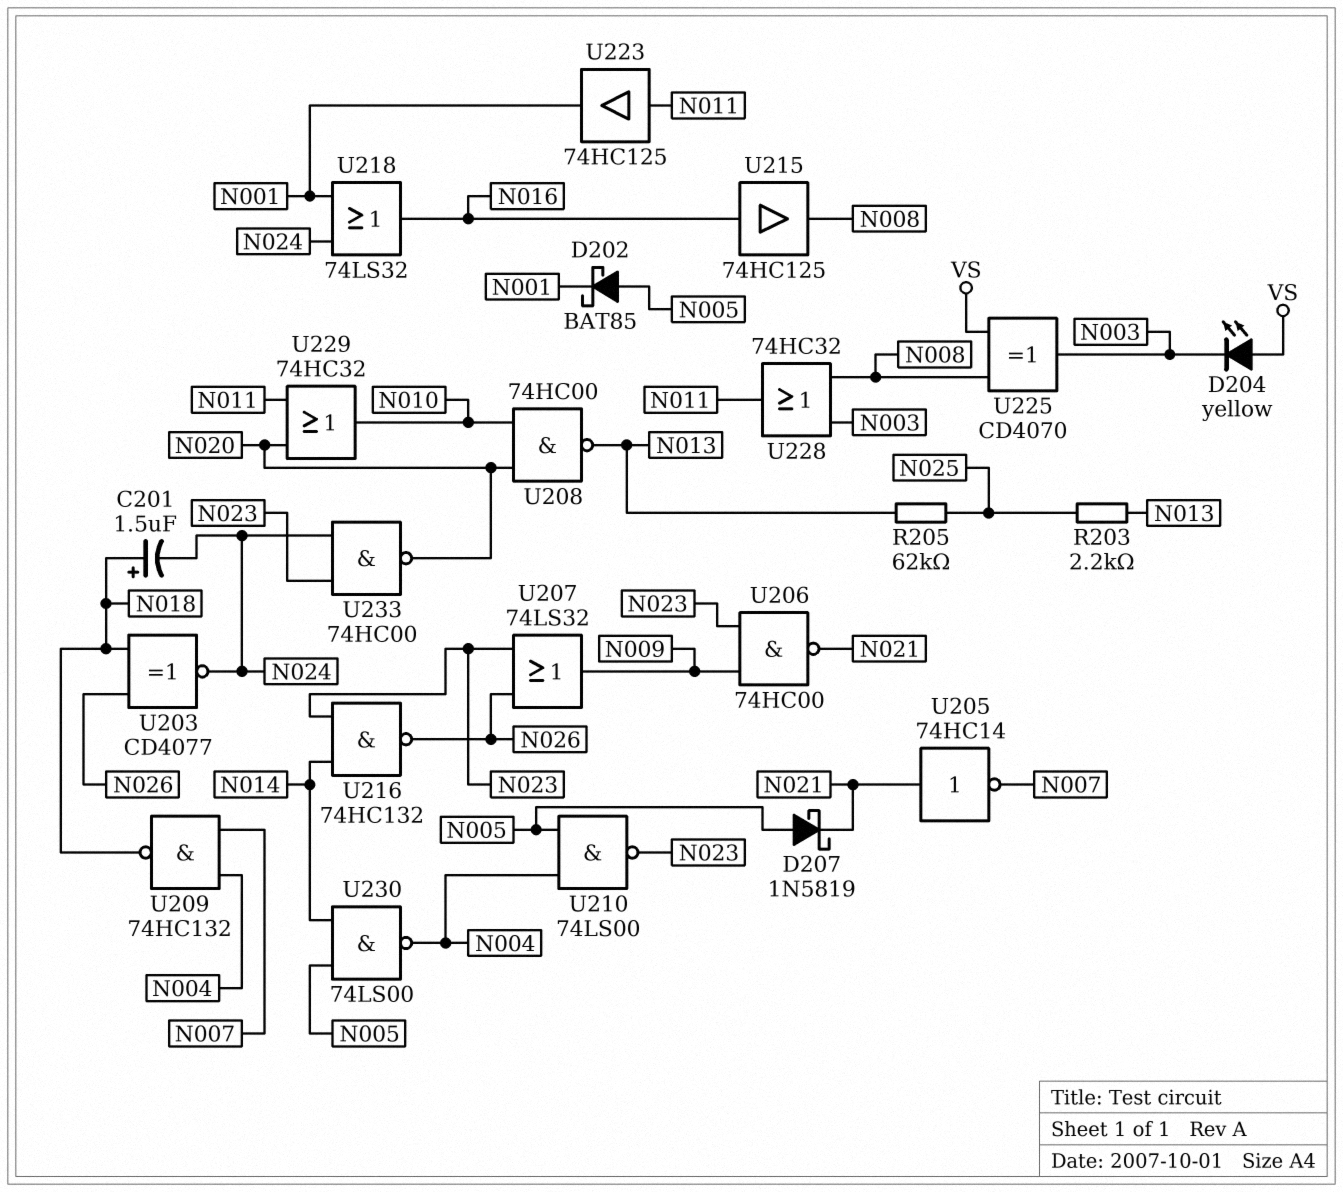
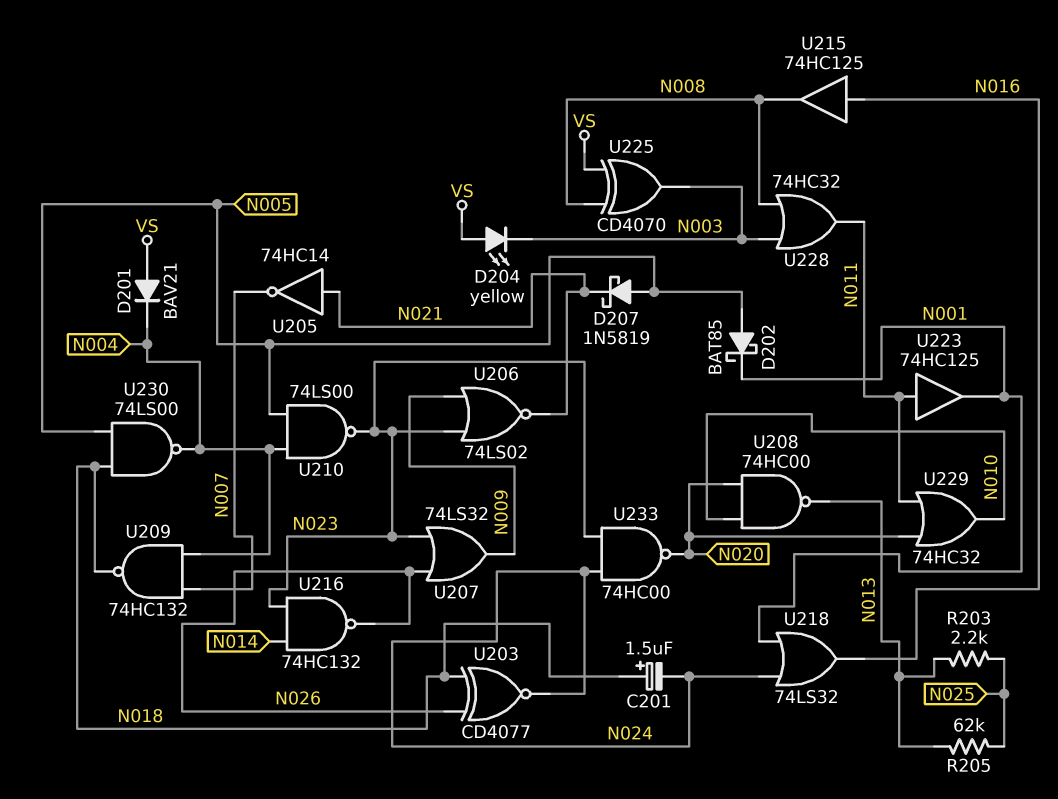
D201: none -> diode BAV21 (A VS, K N004)
U206: NAND 74HC00 (in N009, in N023, out N021) -> NOR 74LS02 (in N009, in N023, out N021)
U230: NAND 74LS00 (in N005, in N014, out N004) -> NAND 74LS00 (in N005, in N018, out N004)

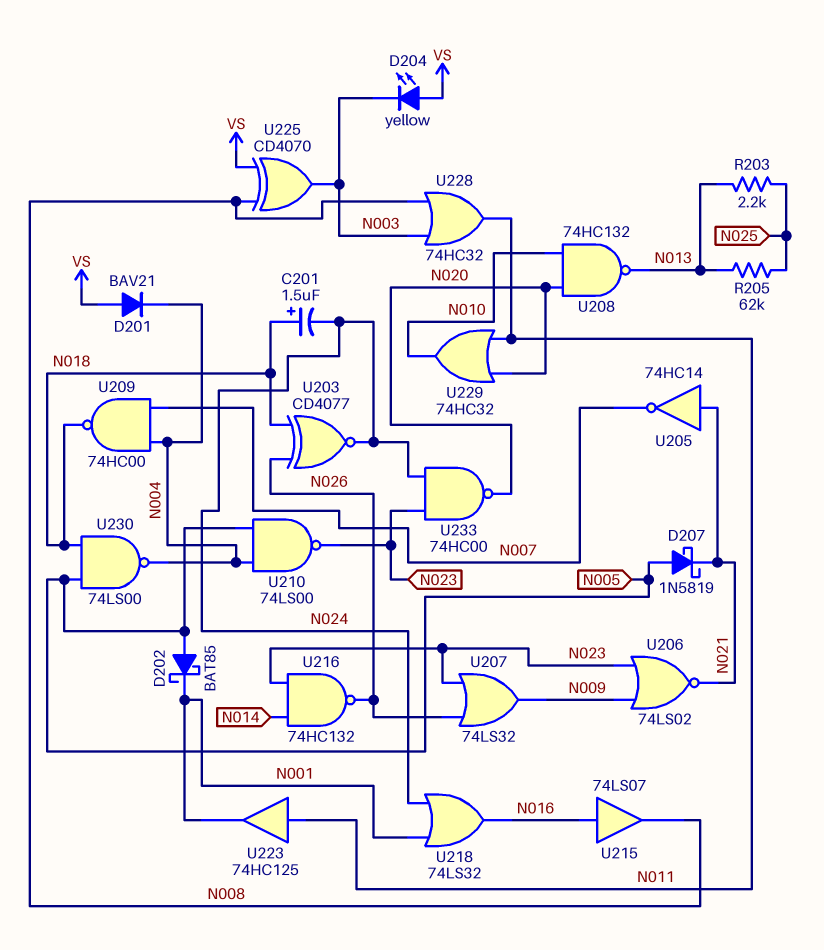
U208: NAND 74HC00 (in N010, in N020, out N013) -> NAND 74HC132 (in N010, in N020, out N013)
U209: NAND 74HC132 (in N004, in N007, out N018) -> NAND 74HC00 (in N004, in N007, out N018)
U215: buffer 74HC125 (in N016, out N008) -> buffer 74LS07 (in N016, out N008)

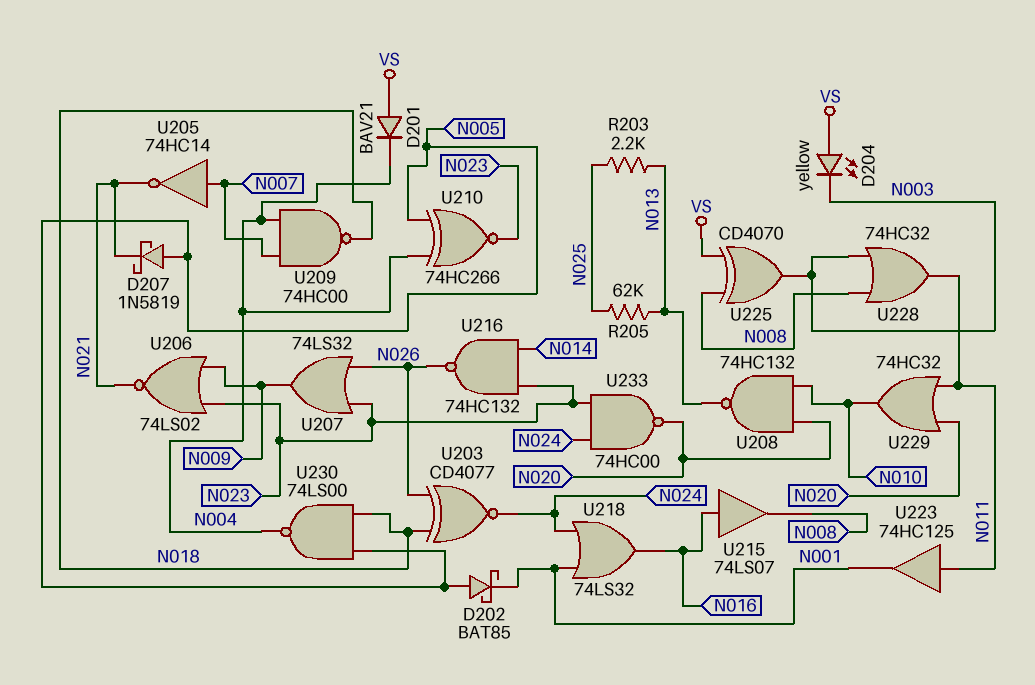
C201: 1.5uF (plus N018, minus N024) -> none
U205: NOT 74HC14 (in N021, out N007) -> NOT 74HC14 (in N007, out N021)
U210: NAND 74LS00 (in N004, in N005, out N023) -> XNOR 74HC266 (in N004, in N005, out N023)

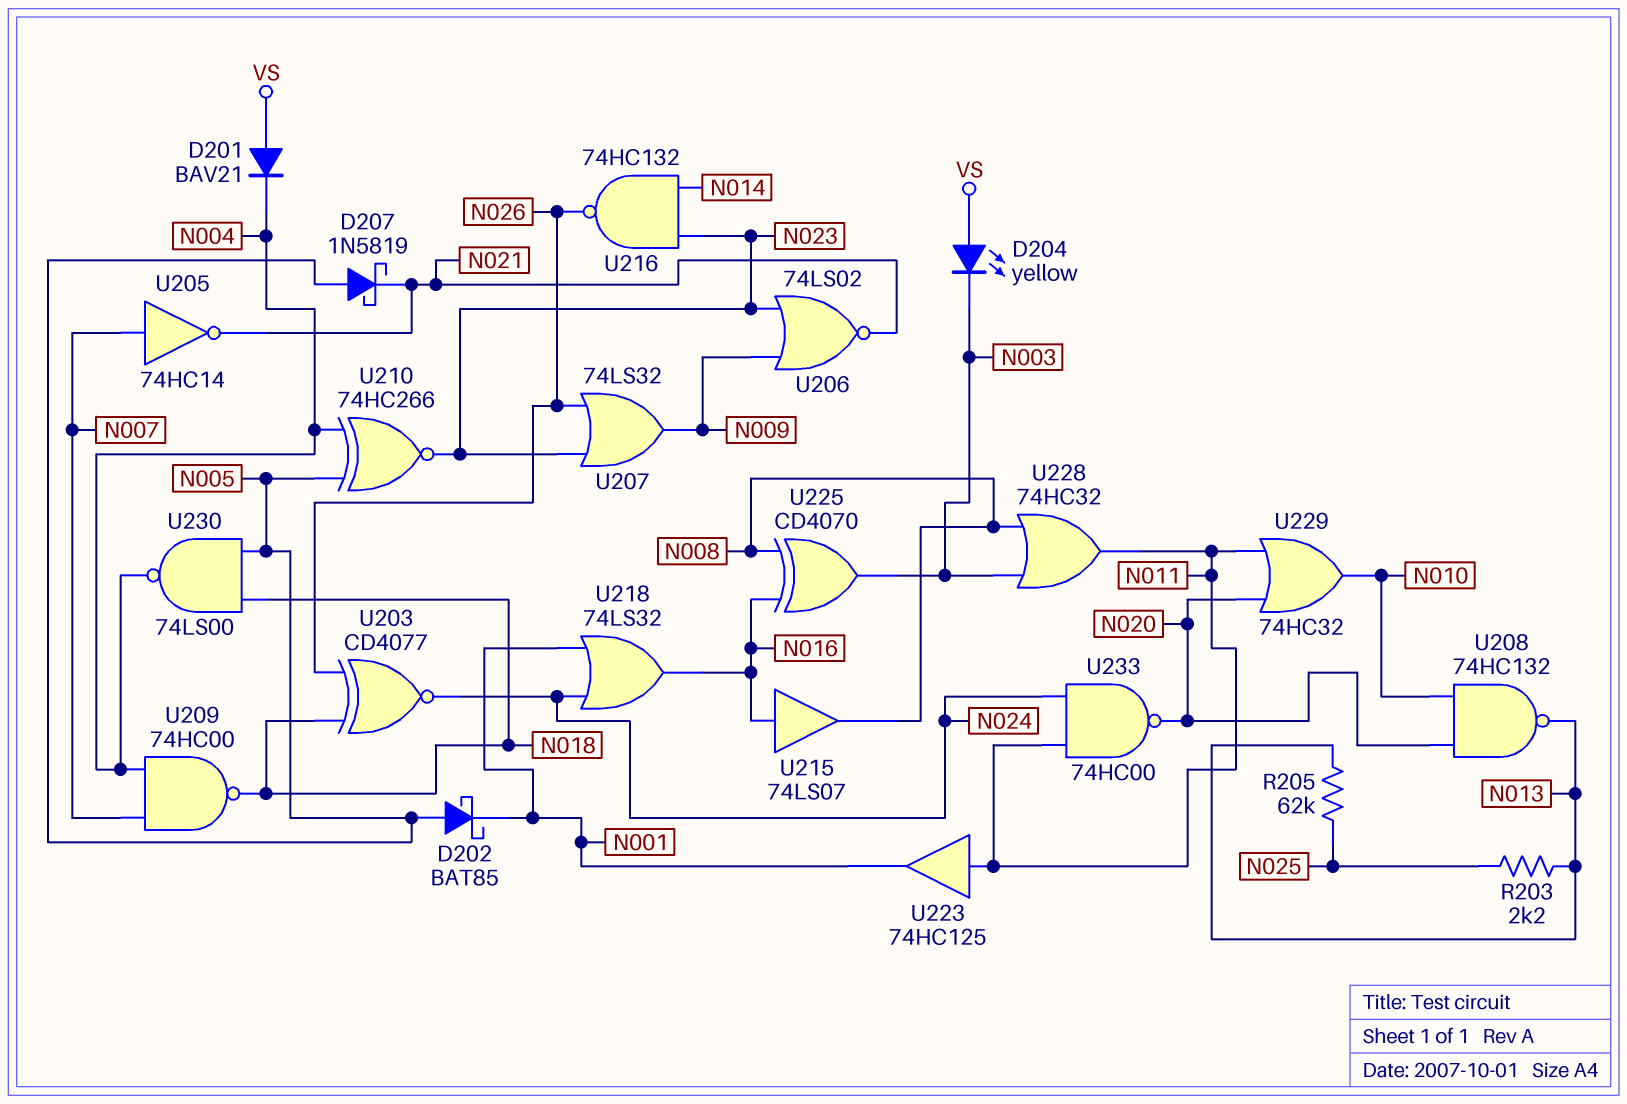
U225: XOR CD4070 (in N008, in VS, out N003) -> XOR CD4070 (in N008, in N016, out N003)
U233: NAND 74HC00 (in N023, in N024, out N020) -> NAND 74HC00 (in N011, in N024, out N020)

